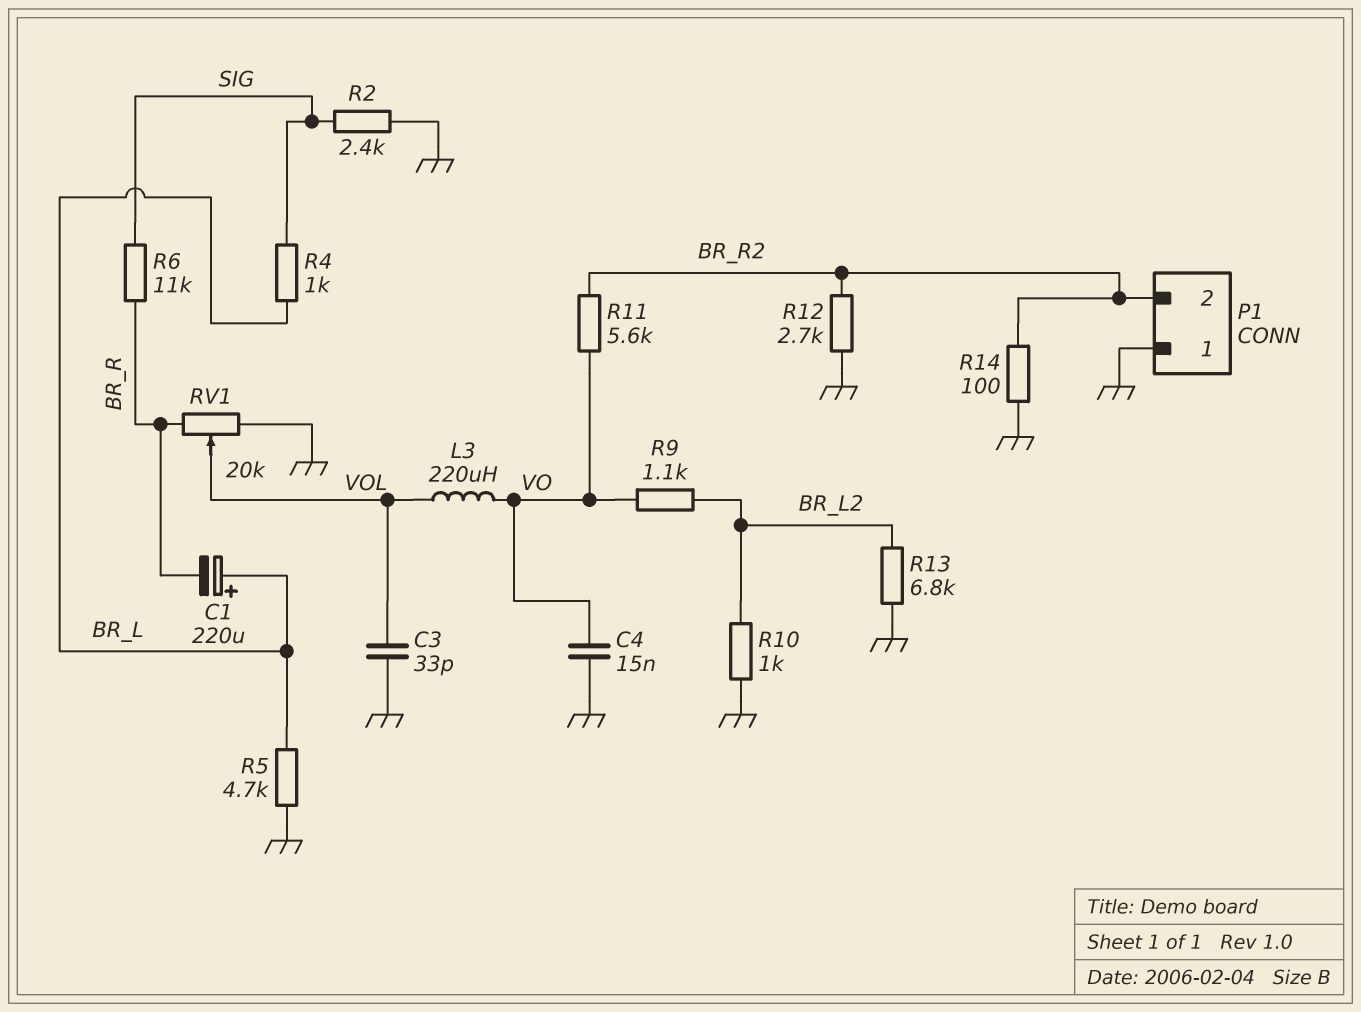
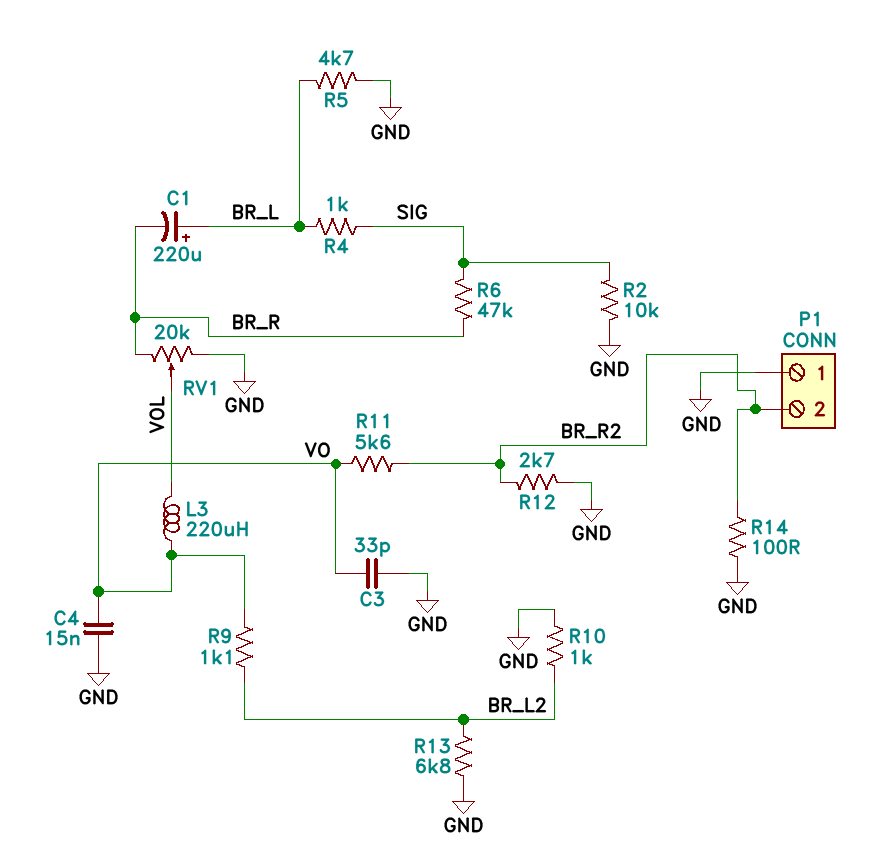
C3: 33pF (GND, VOL) -> 33pF (GND, VO)
R2: 2.4k (GND, SIG) -> 10k (GND, SIG)
R6: 11k (BR_R, SIG) -> 47k (BR_R, SIG)

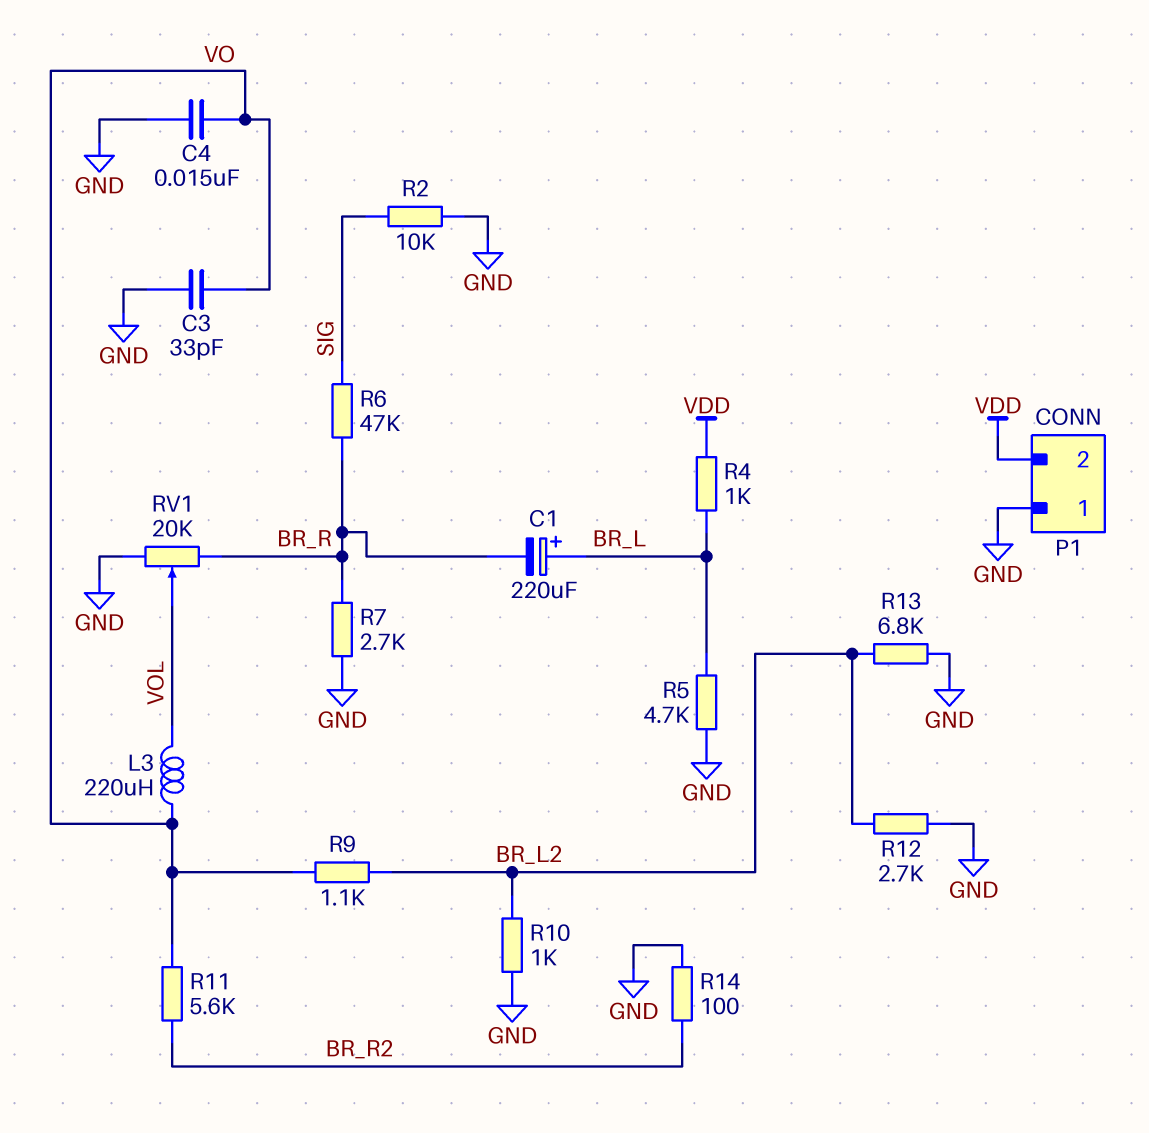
P1 pin 2: BR_R2 -> VDD
R4: 1k (BR_L, SIG) -> 1k (BR_L, VDD)
R7: none -> 2.7k (BR_R, GND)
R12: 2.7k (BR_R2, GND) -> 2.7k (BR_L2, GND)

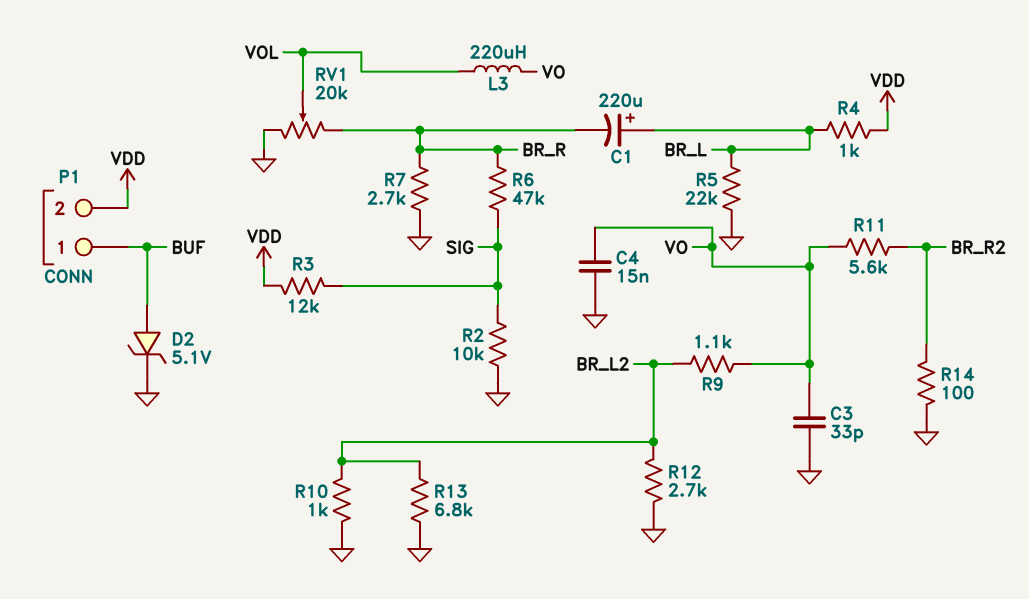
D2: none -> zener 5.1V (A BUF, K GND)
P1 pin 1: GND -> BUF
R3: none -> 12k (SIG, VDD)
R5: 4.7k (BR_L, GND) -> 22k (BR_L, GND)

